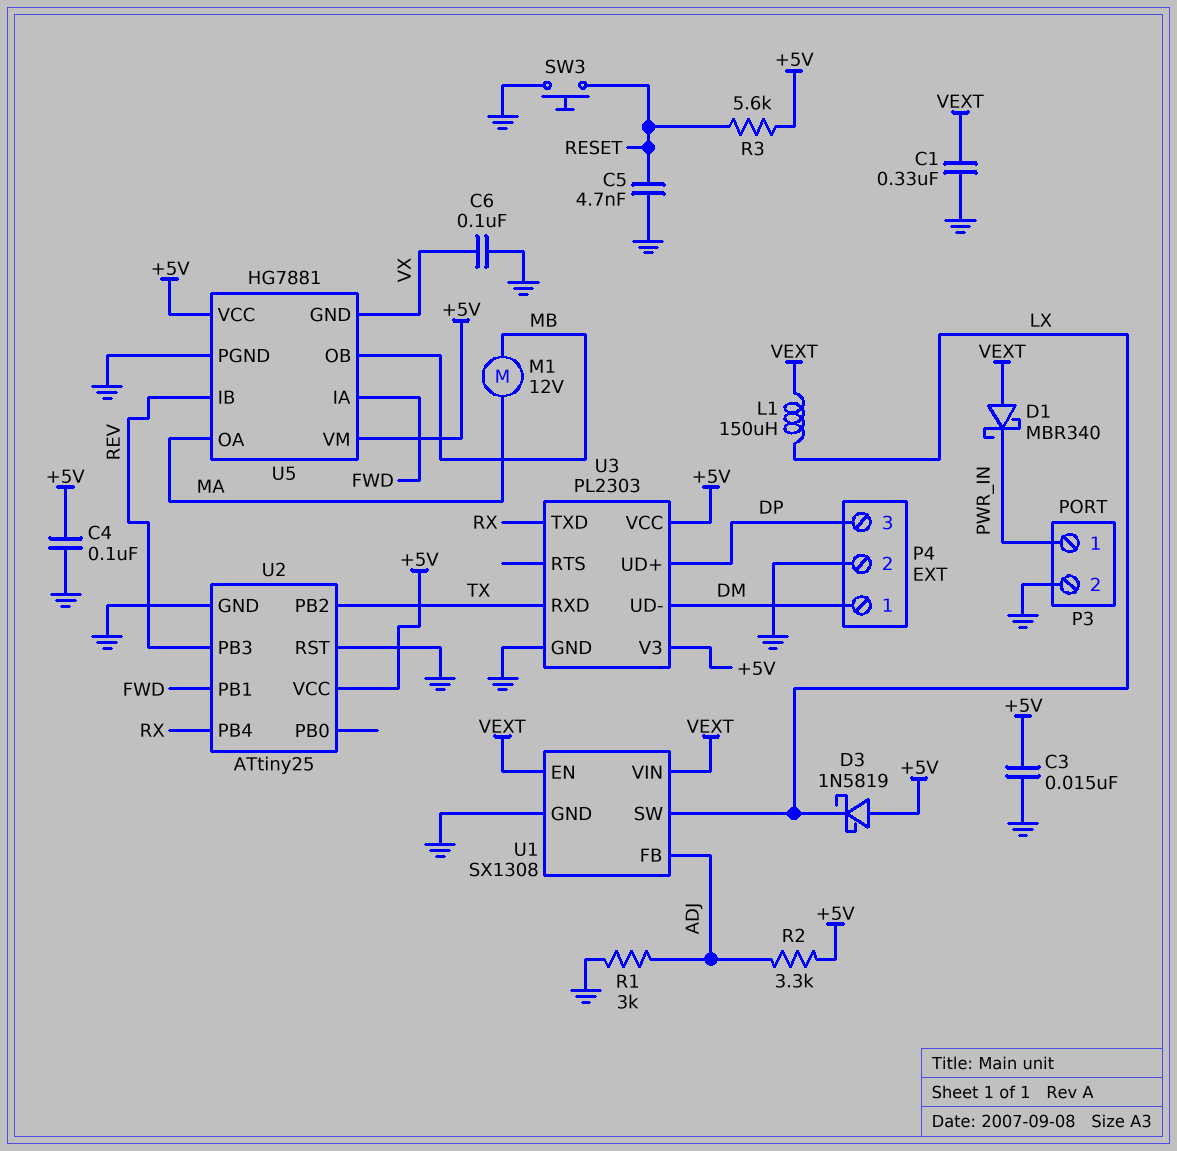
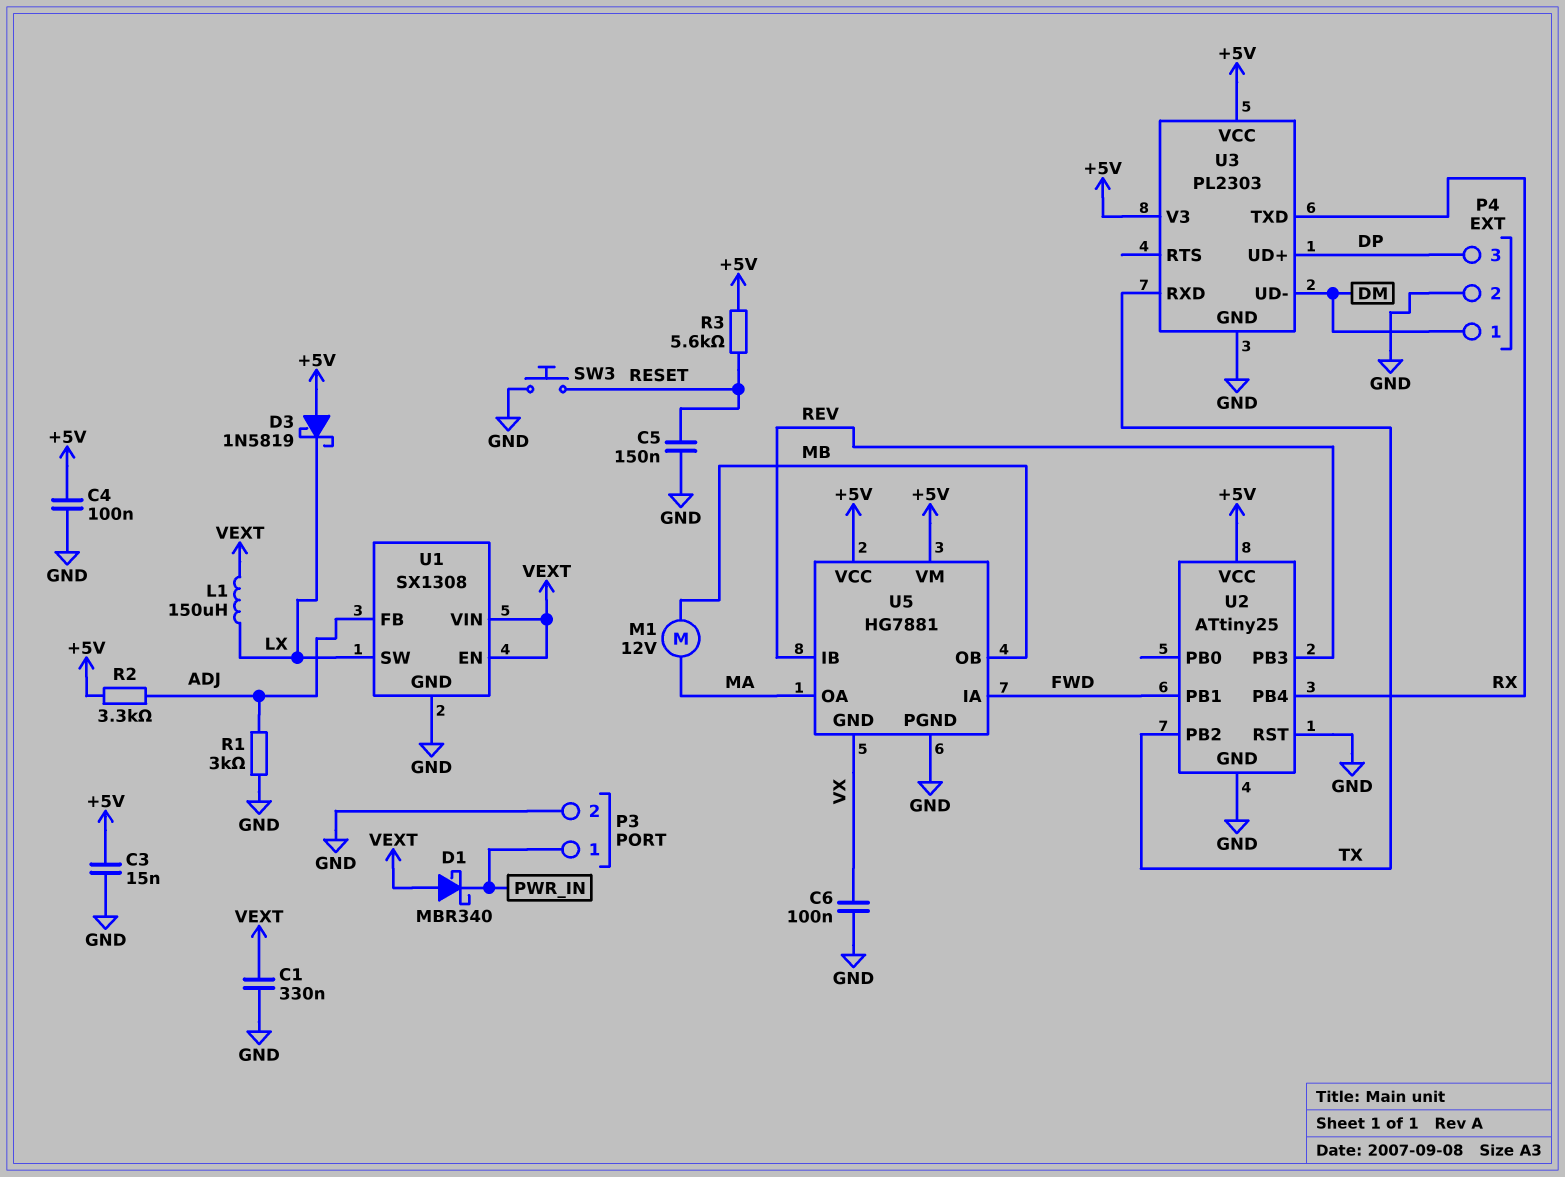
C5: 4.7nF (GND, RESET) -> 150nF (GND, RESET)

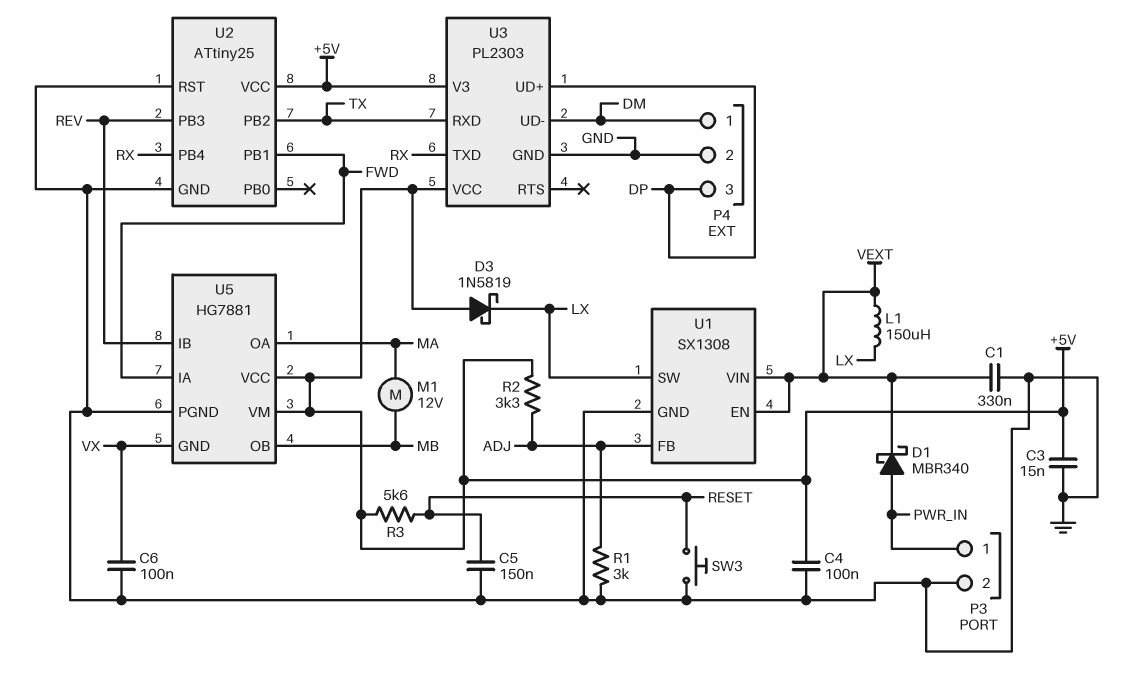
D1: schottky MBR340 (A VEXT, K PWR_IN) -> schottky MBR340 (A PWR_IN, K VEXT)

